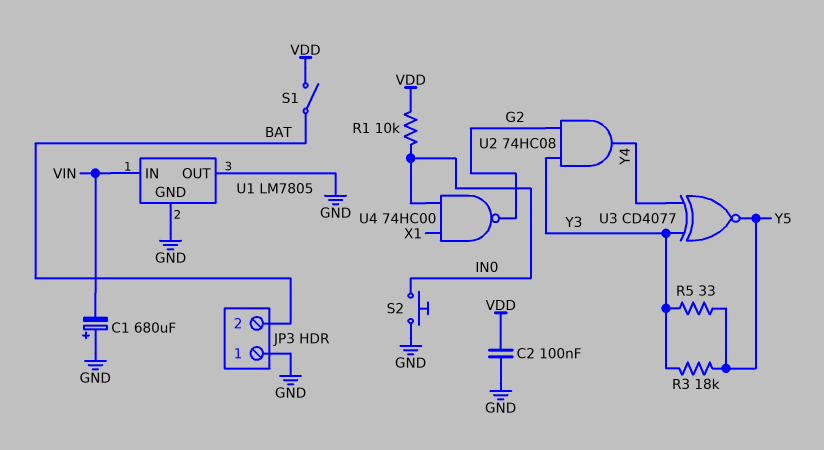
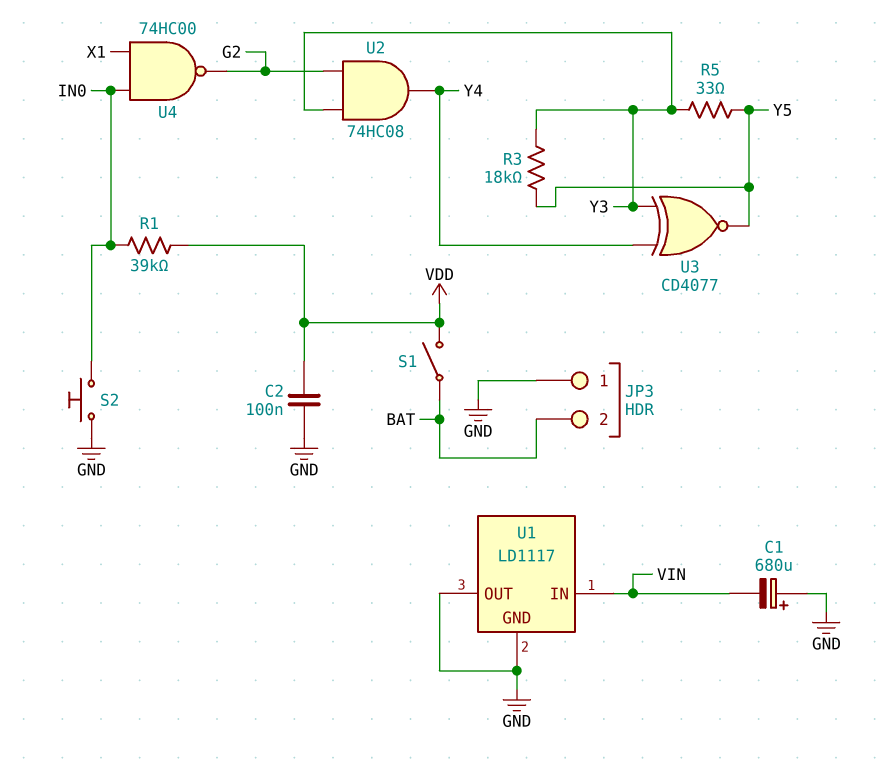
R1: 10k (IN0, VDD) -> 39k (IN0, VDD)
U1: LM7805 -> LD1117

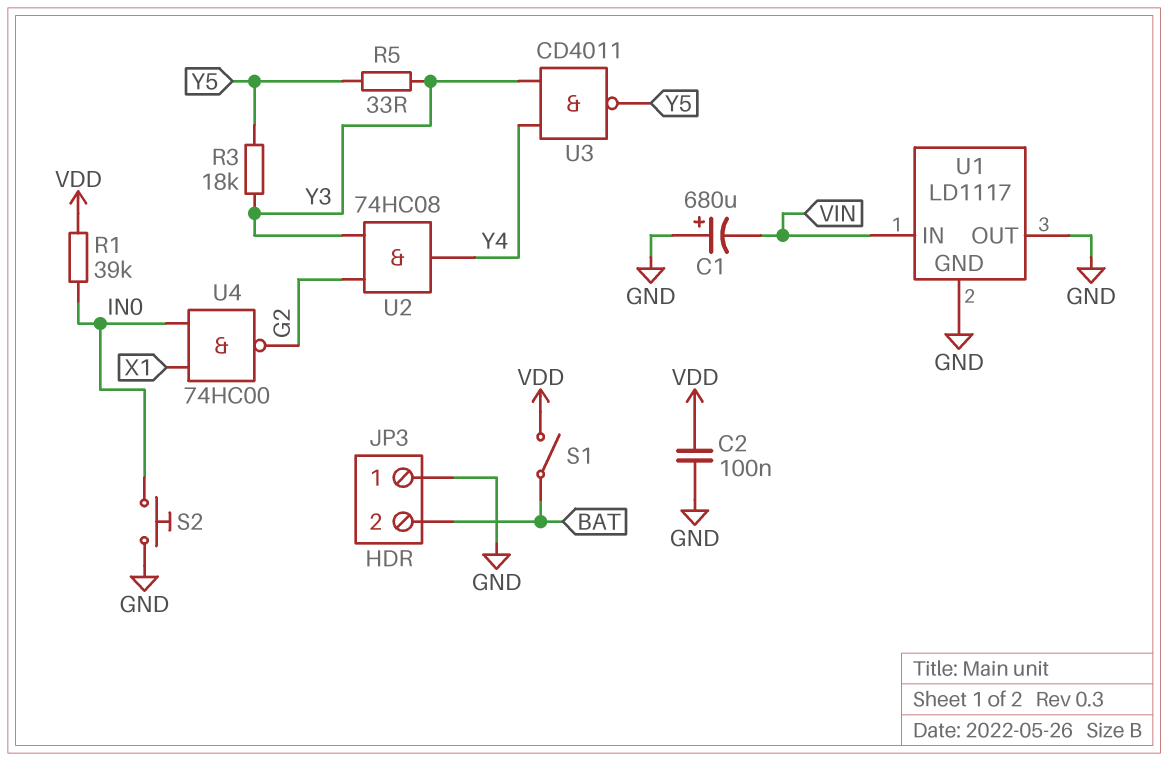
U3: XNOR CD4077 (in Y3, in Y4, out Y5) -> NAND CD4011 (in Y3, in Y4, out Y5)

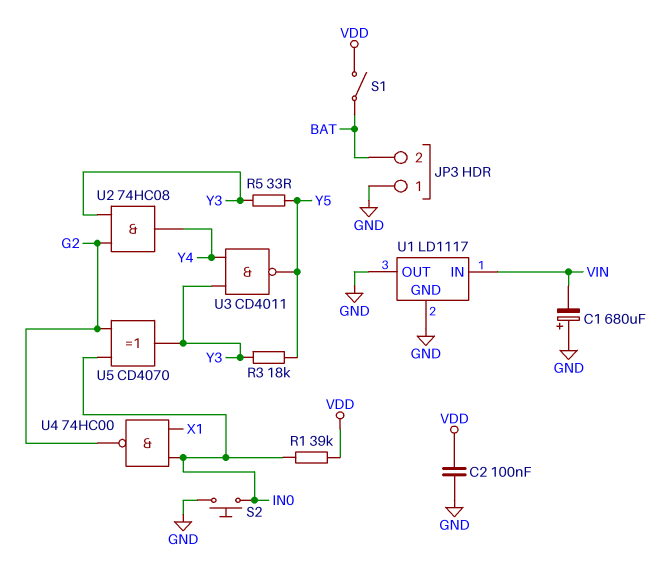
U5: none -> XOR CD4070 (in G2, in IN0, out Y3)

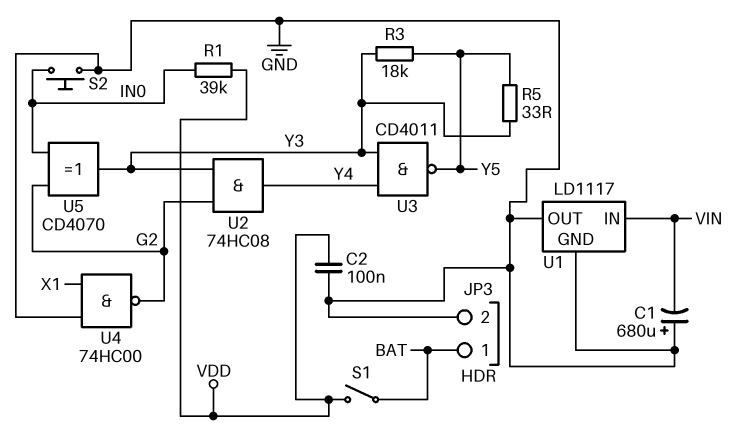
JP3 pin 1: GND -> BAT
JP3 pin 2: BAT -> GND
U4: NAND 74HC00 (in IN0, in X1, out G2) -> NAND 74HC00 (in GND, in X1, out G2)

